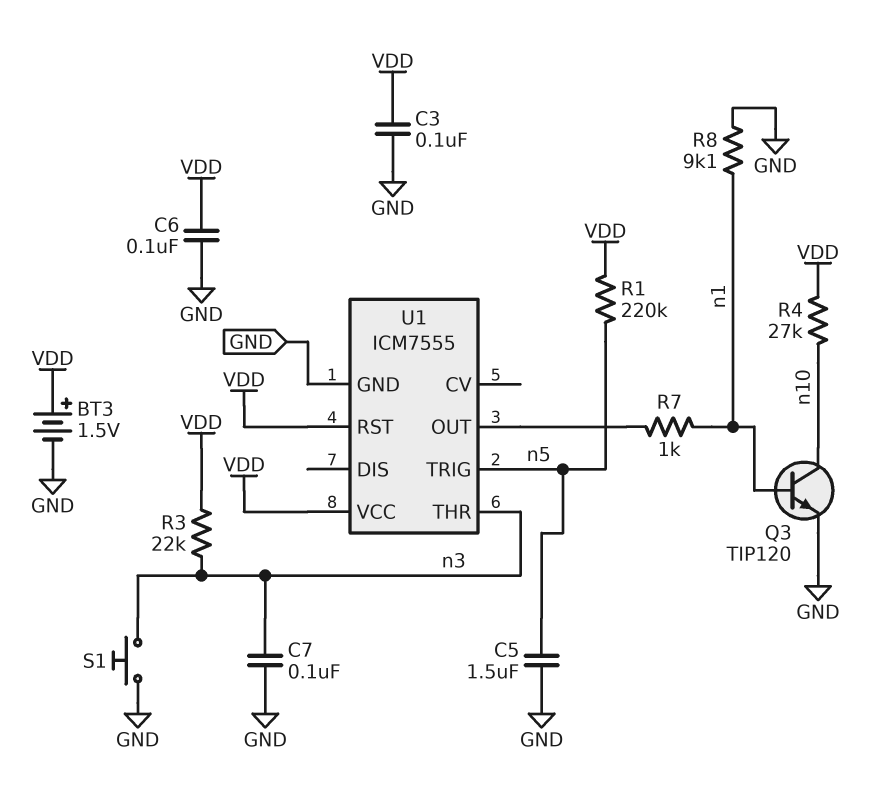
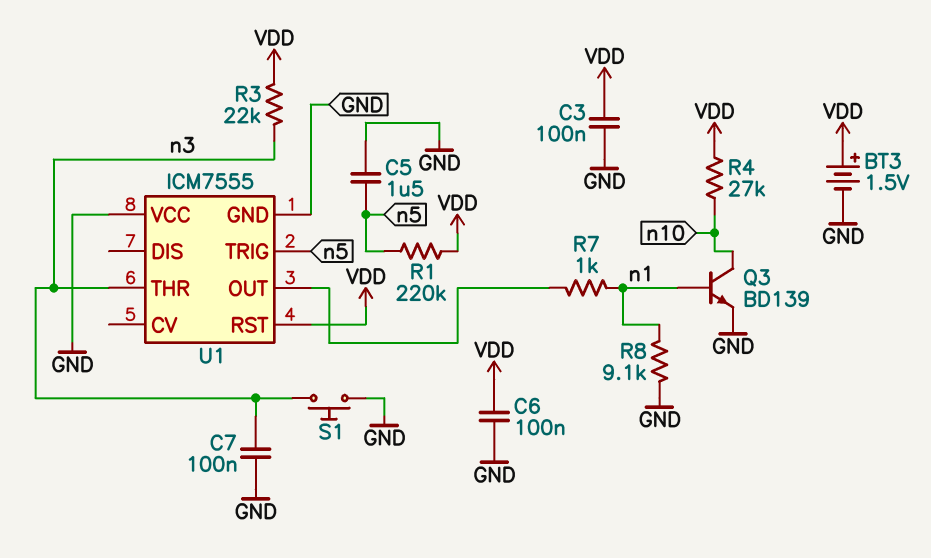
Q3: NPN TIP120 (B n1, C n10, E GND) -> NPN BD139 (B n1, C n10, E GND)
U1 pin VCC: VDD -> GND

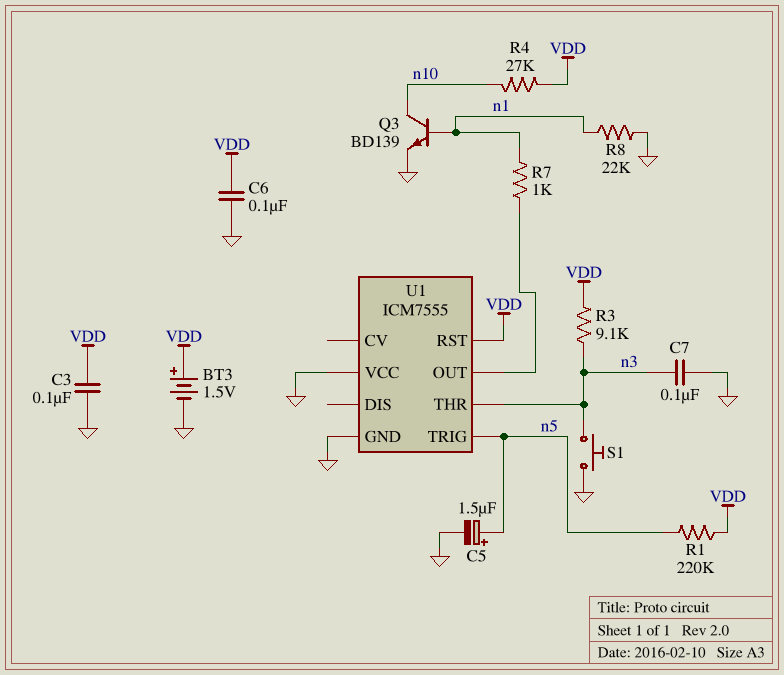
C5: 1.5uF (GND, n5) -> 1.5uF (plus n5, minus GND)
R3: 22k (VDD, n3) -> 9.1k (VDD, n3)
R8: 9.1k (GND, n1) -> 22k (GND, n1)

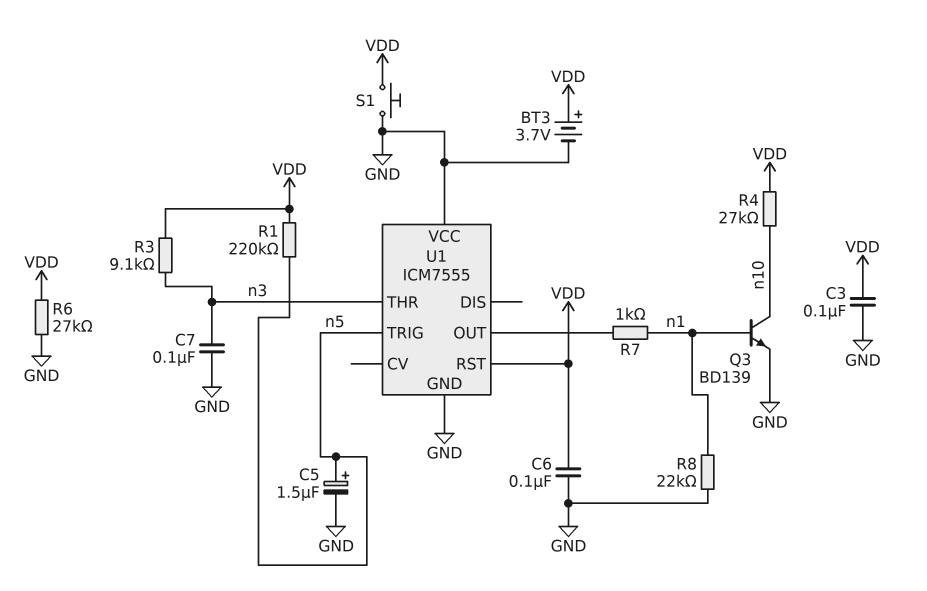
BT3: 1.5V (plus VDD, minus GND) -> 3.7V (plus VDD, minus GND)
R6: none -> 27k (GND, VDD)
S1: button (GND, n3) -> button (GND, VDD)

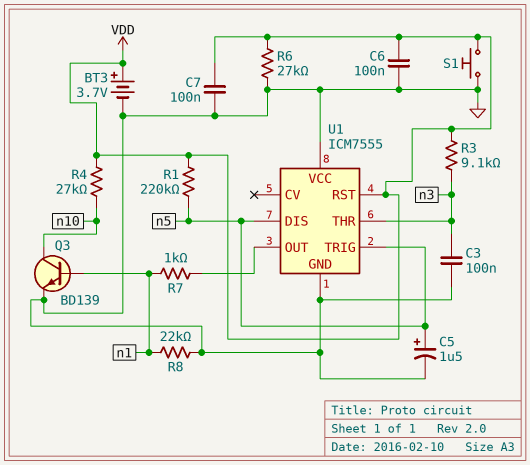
C3: 100nF (GND, VDD) -> 100nF (GND, n3)
C7: 100nF (GND, n3) -> 100nF (GND, VDD)
U1 pin DIS: none -> n5

